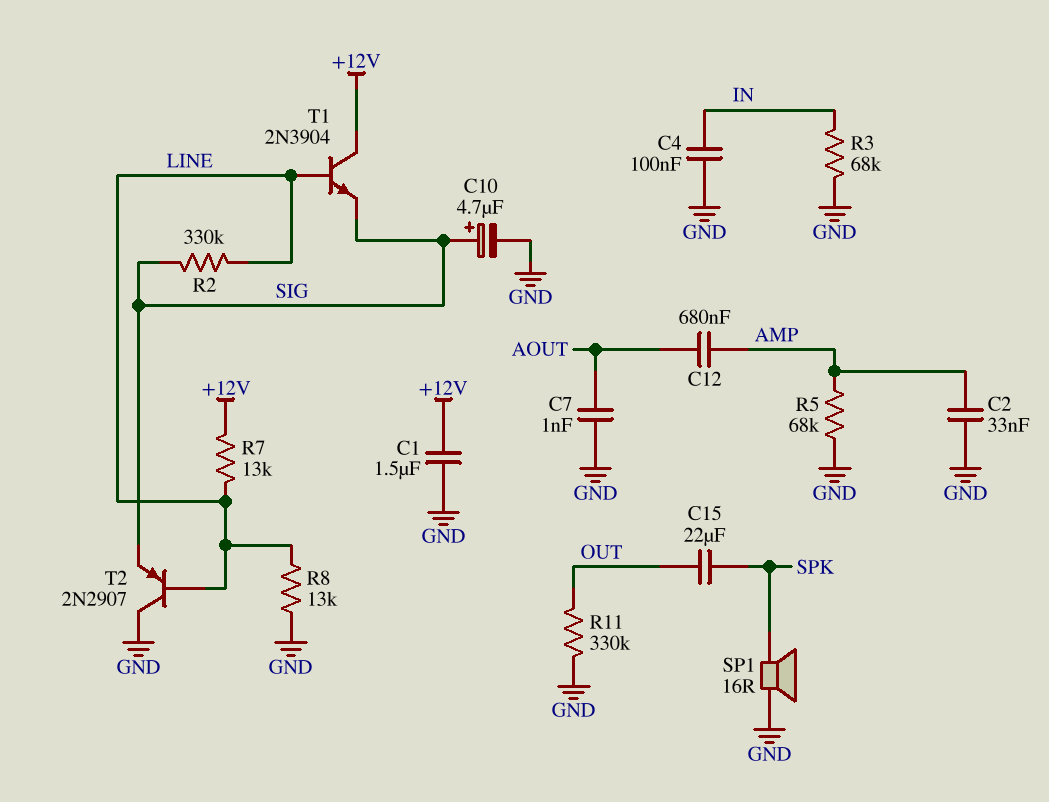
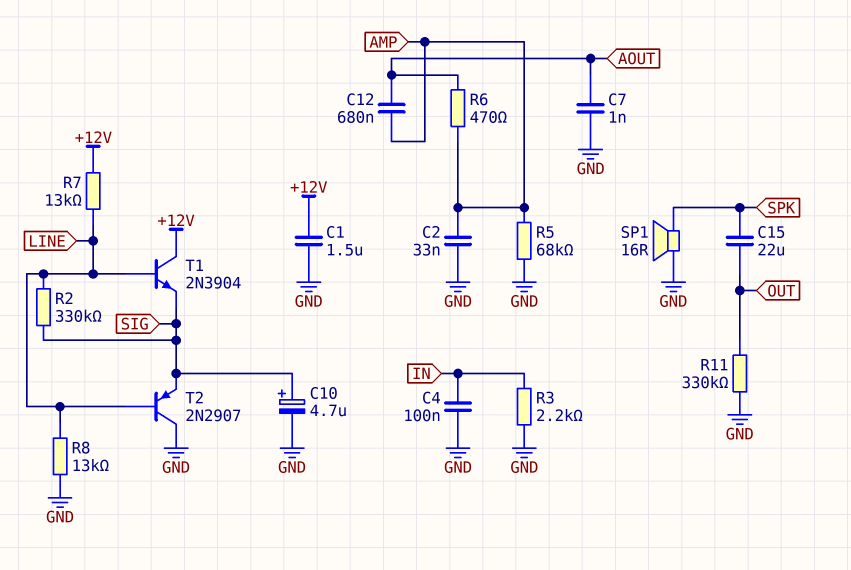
R3: 68k (GND, IN) -> 2.2k (GND, IN)
R6: none -> 470 (AMP, AOUT)

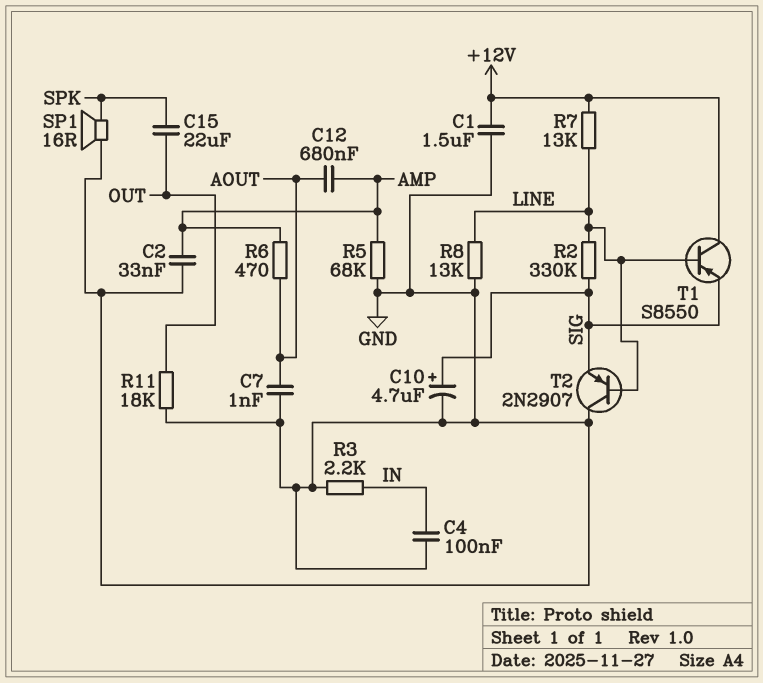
R11: 330k (GND, OUT) -> 18k (GND, OUT)
T1: NPN 2N3904 (B LINE, C +12V, E SIG) -> PNP S8550 (B LINE, C +12V, E SIG)

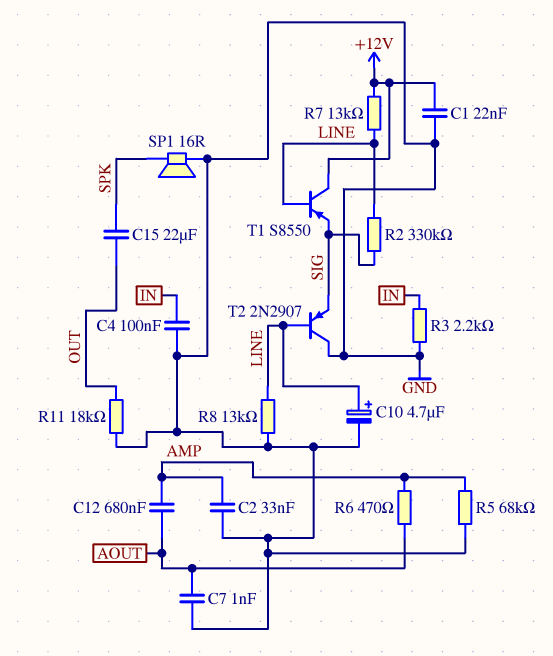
C1: 1.5uF (+12V, GND) -> 22nF (+12V, GND)
C10: 4.7uF (plus SIG, minus GND) -> 4.7uF (plus LINE, minus GND)

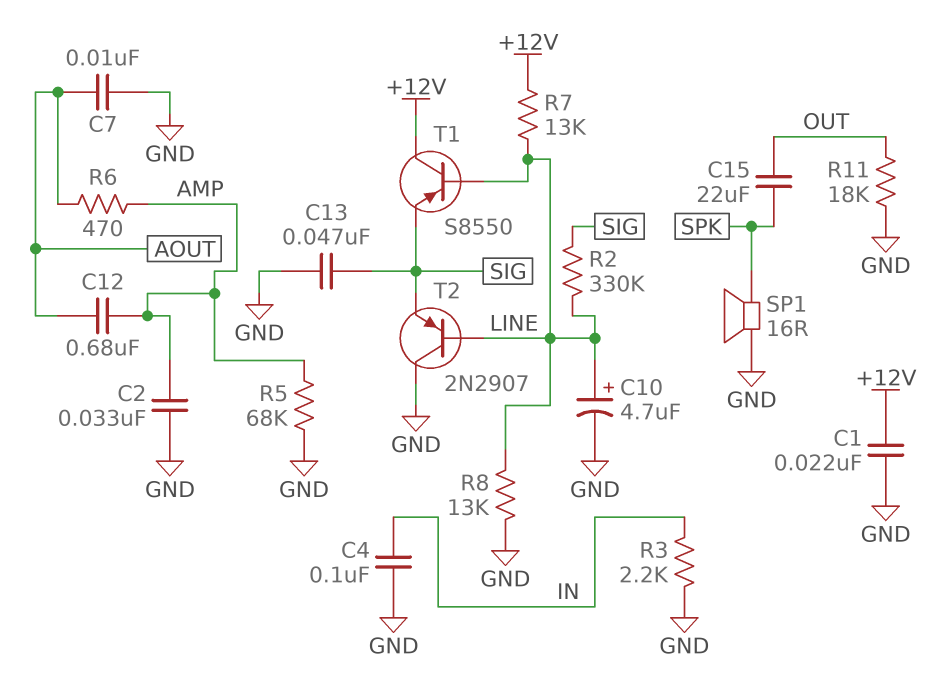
C7: 1nF (AOUT, GND) -> 10nF (AOUT, GND)
C13: none -> 47nF (GND, SIG)

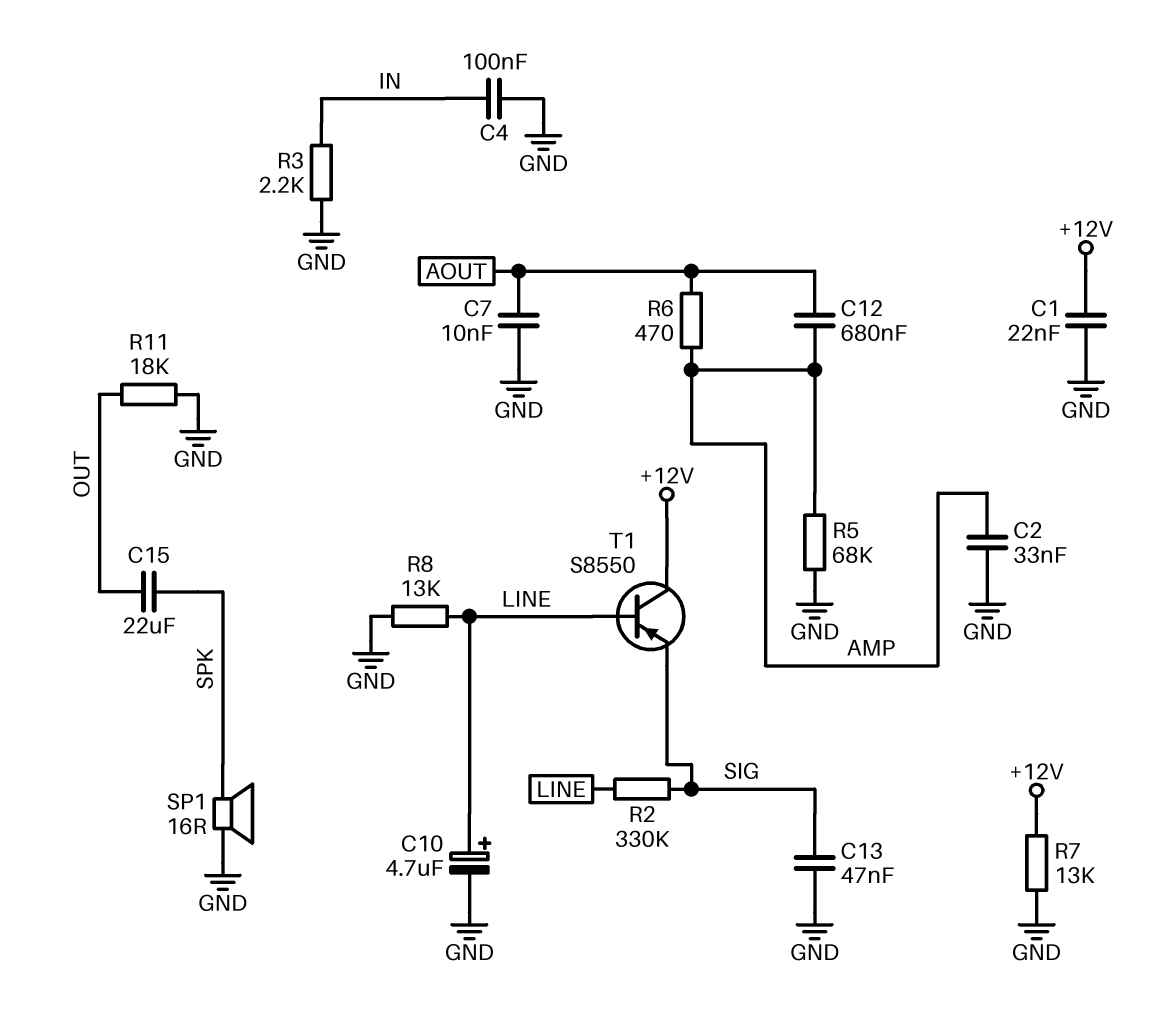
R7: 13k (+12V, LINE) -> 13k (+12V, GND)
T2: PNP 2N2907 (B LINE, C GND, E SIG) -> none

